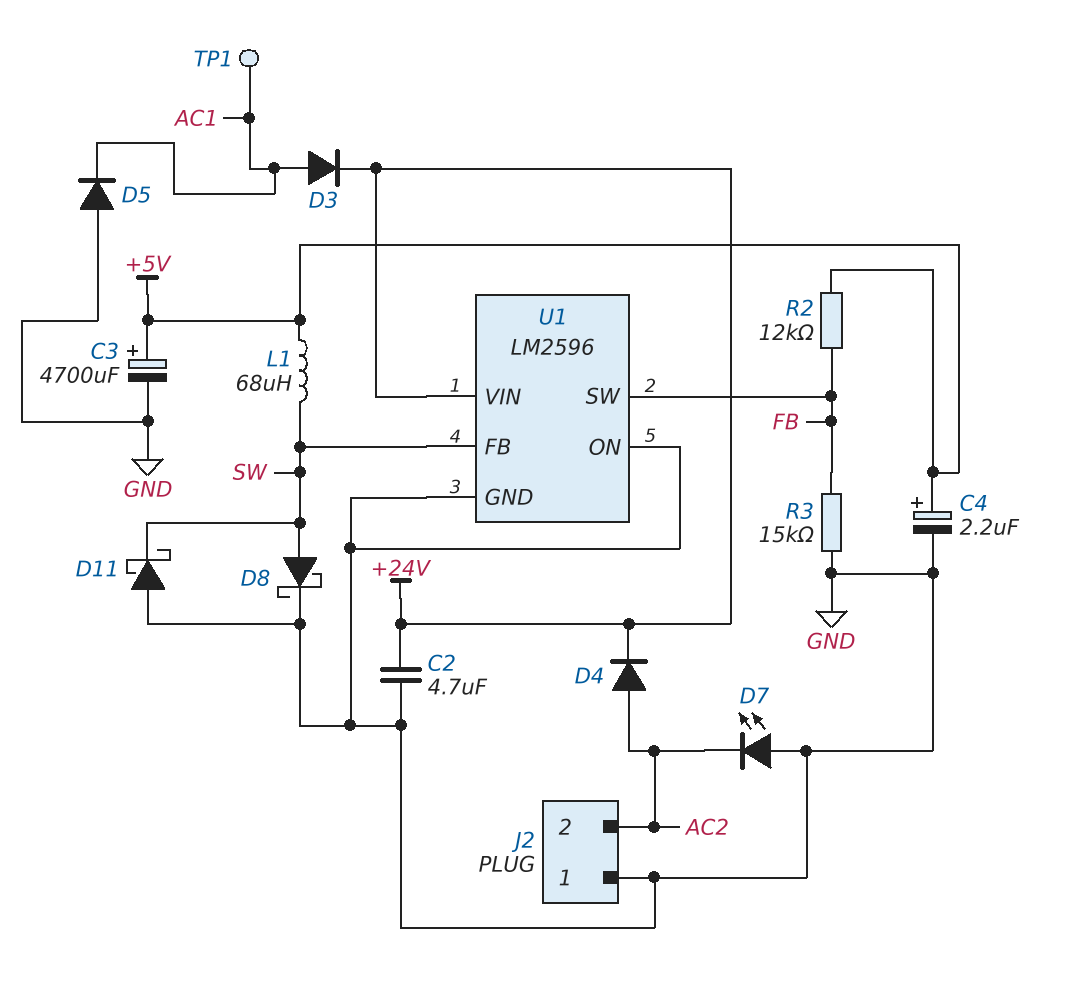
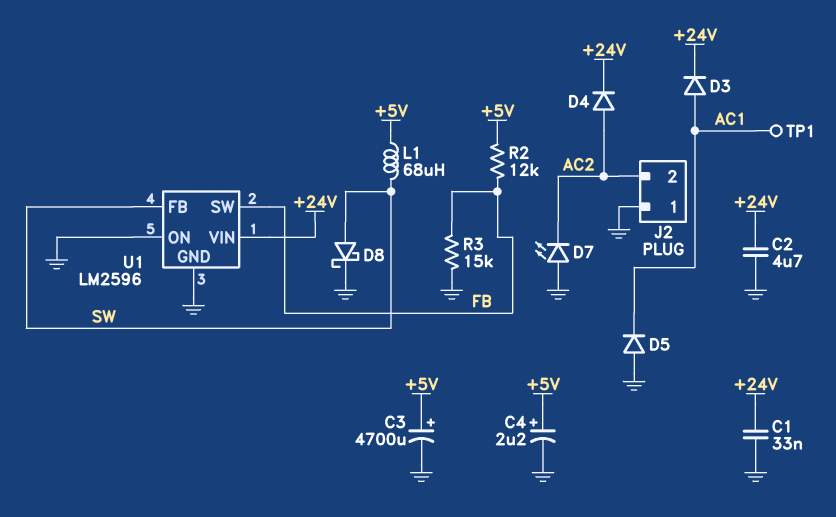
C1: none -> 33nF (+24V, GND)
D11: schottky (A GND, K SW) -> none

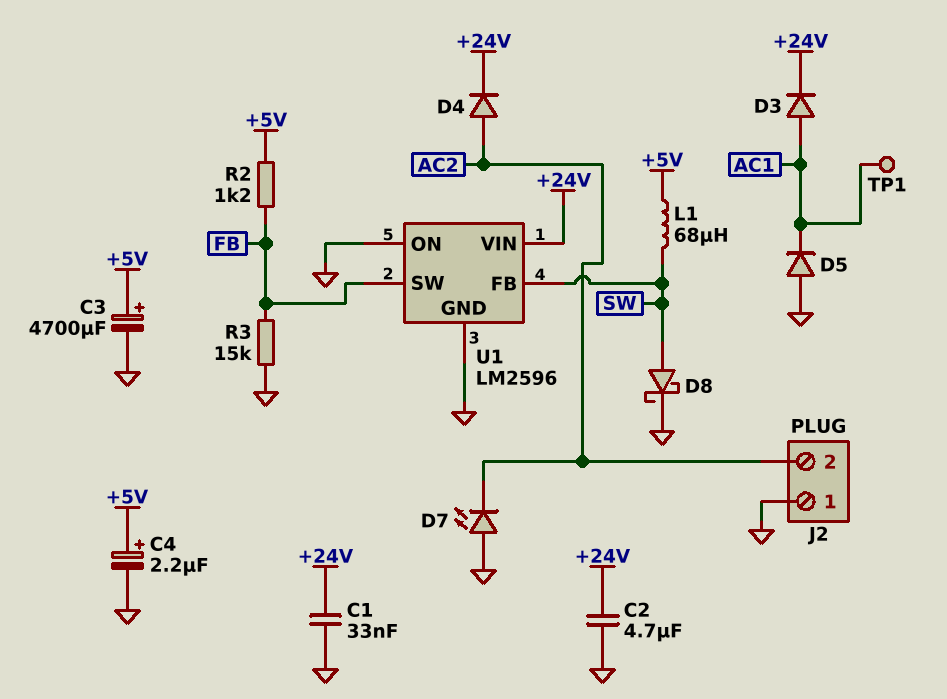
R2: 12k (+5V, FB) -> 1.2k (+5V, FB)

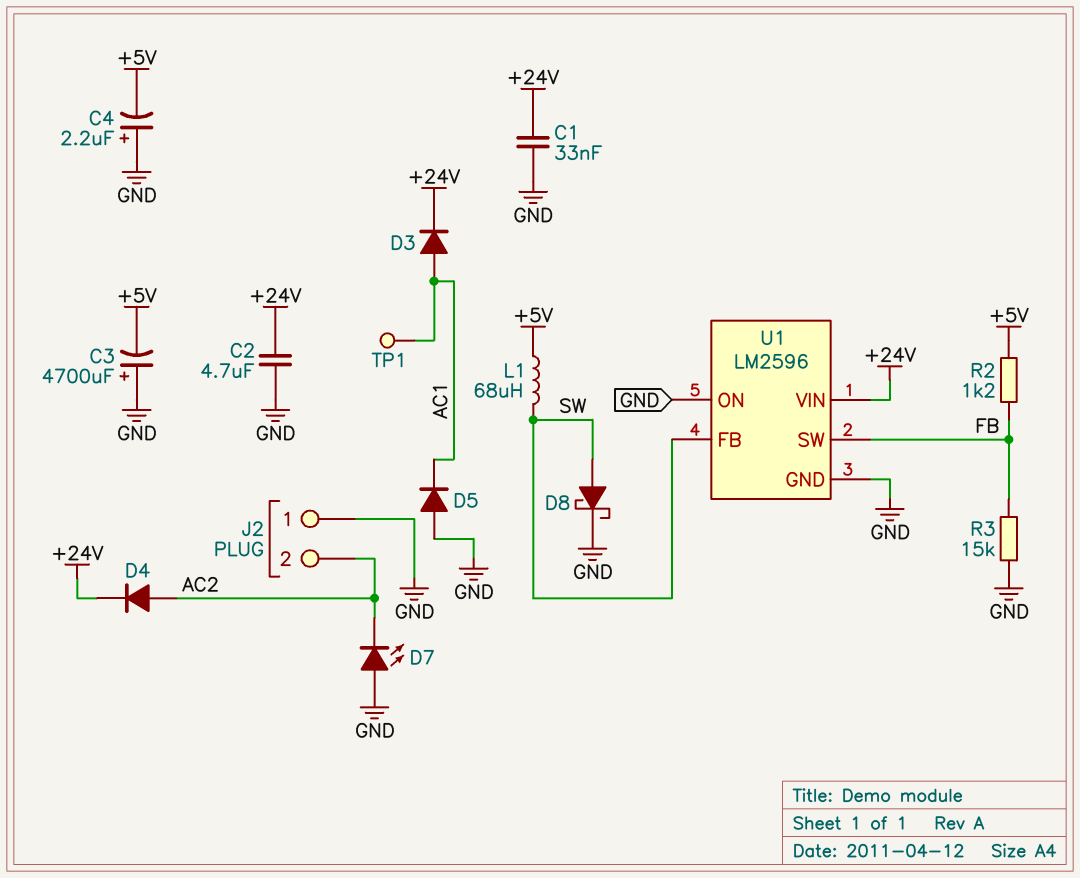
C3: 4700uF (plus +5V, minus GND) -> 4700uF (plus GND, minus +5V)
C4: 2.2uF (plus +5V, minus GND) -> 2.2uF (plus GND, minus +5V)

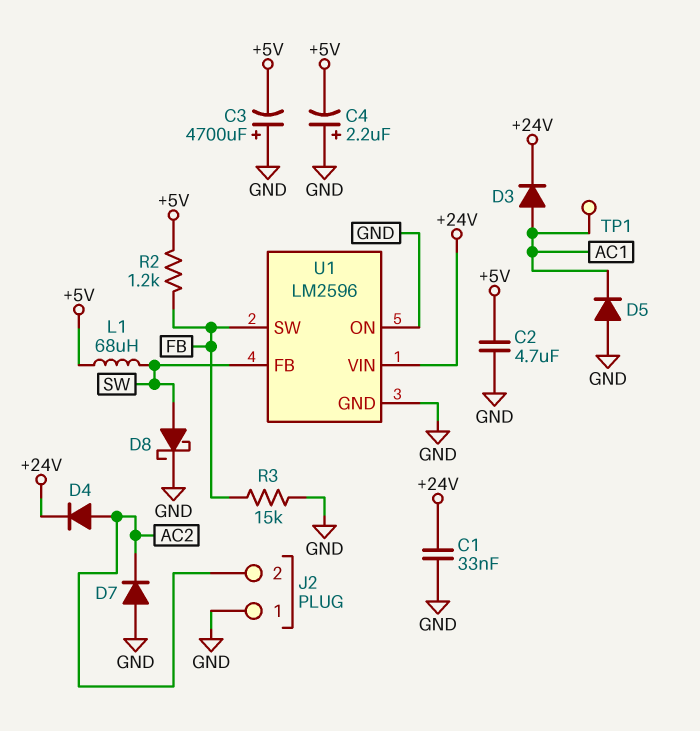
C2: 4.7uF (+24V, GND) -> 4.7uF (+5V, GND)
D7: LED (A GND, K AC2) -> diode (A GND, K AC2)

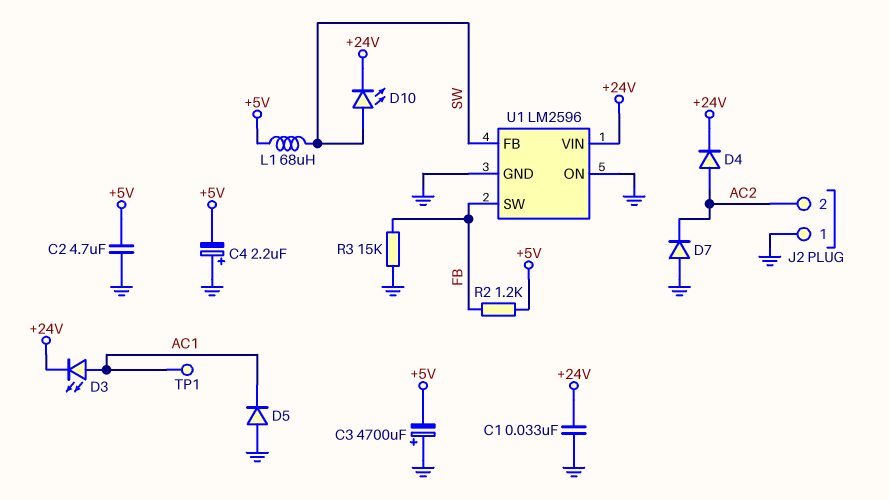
D3: diode (A AC1, K +24V) -> LED (A AC1, K +24V)
D8: schottky (A SW, K GND) -> none
D10: none -> LED (A SW, K +24V)

